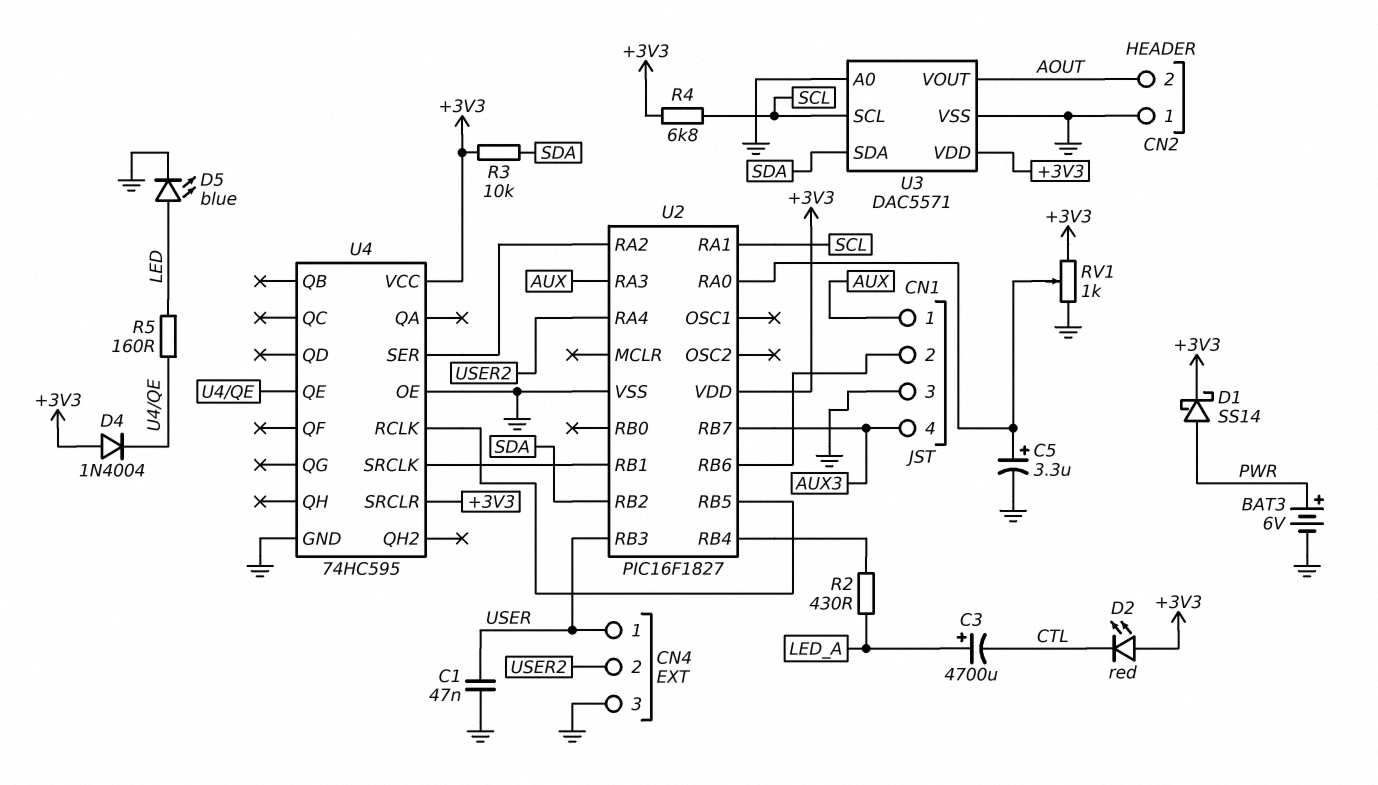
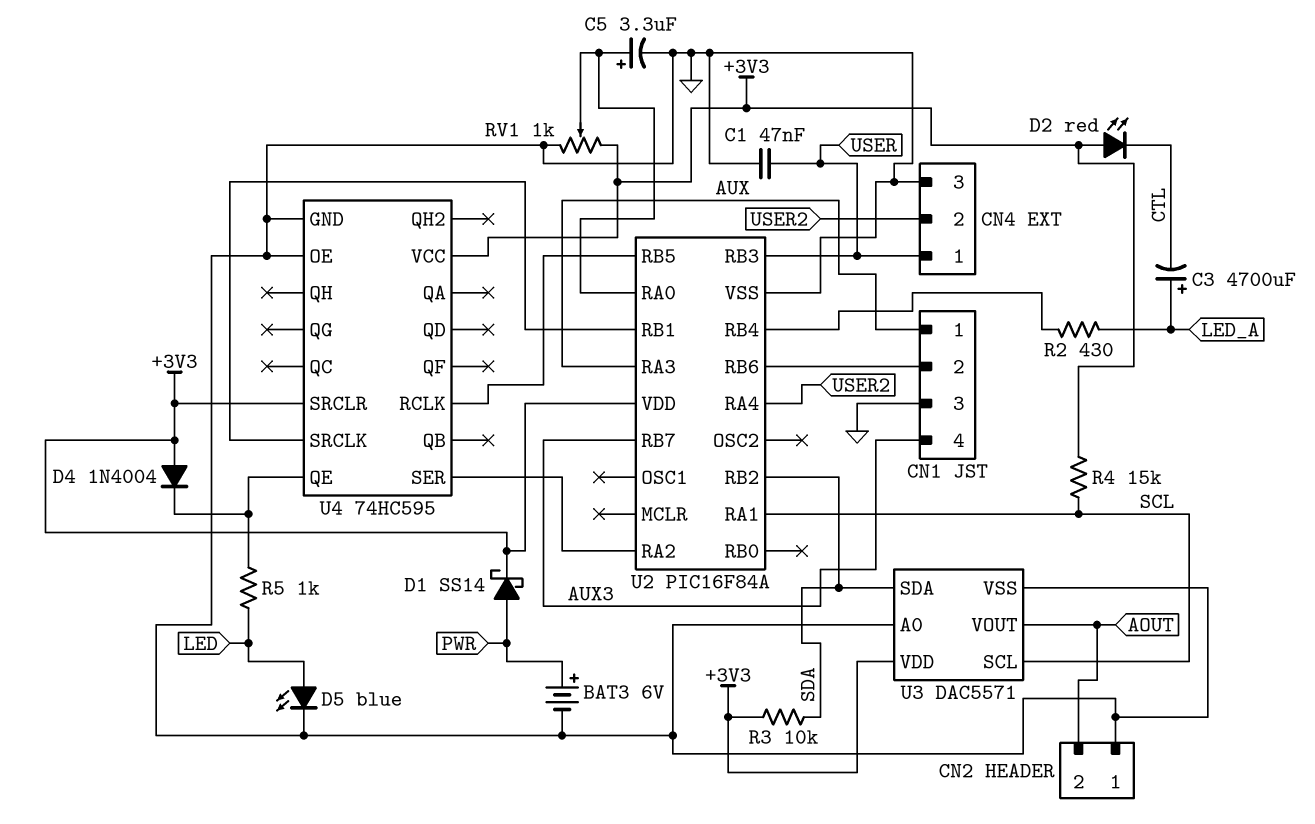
R4: 6.8k (+3V3, SCL) -> 15k (+3V3, SCL)
R5: 160 (LED, U4/QE) -> 1k (LED, U4/QE)
U2: PIC16F1827 -> PIC16F84A

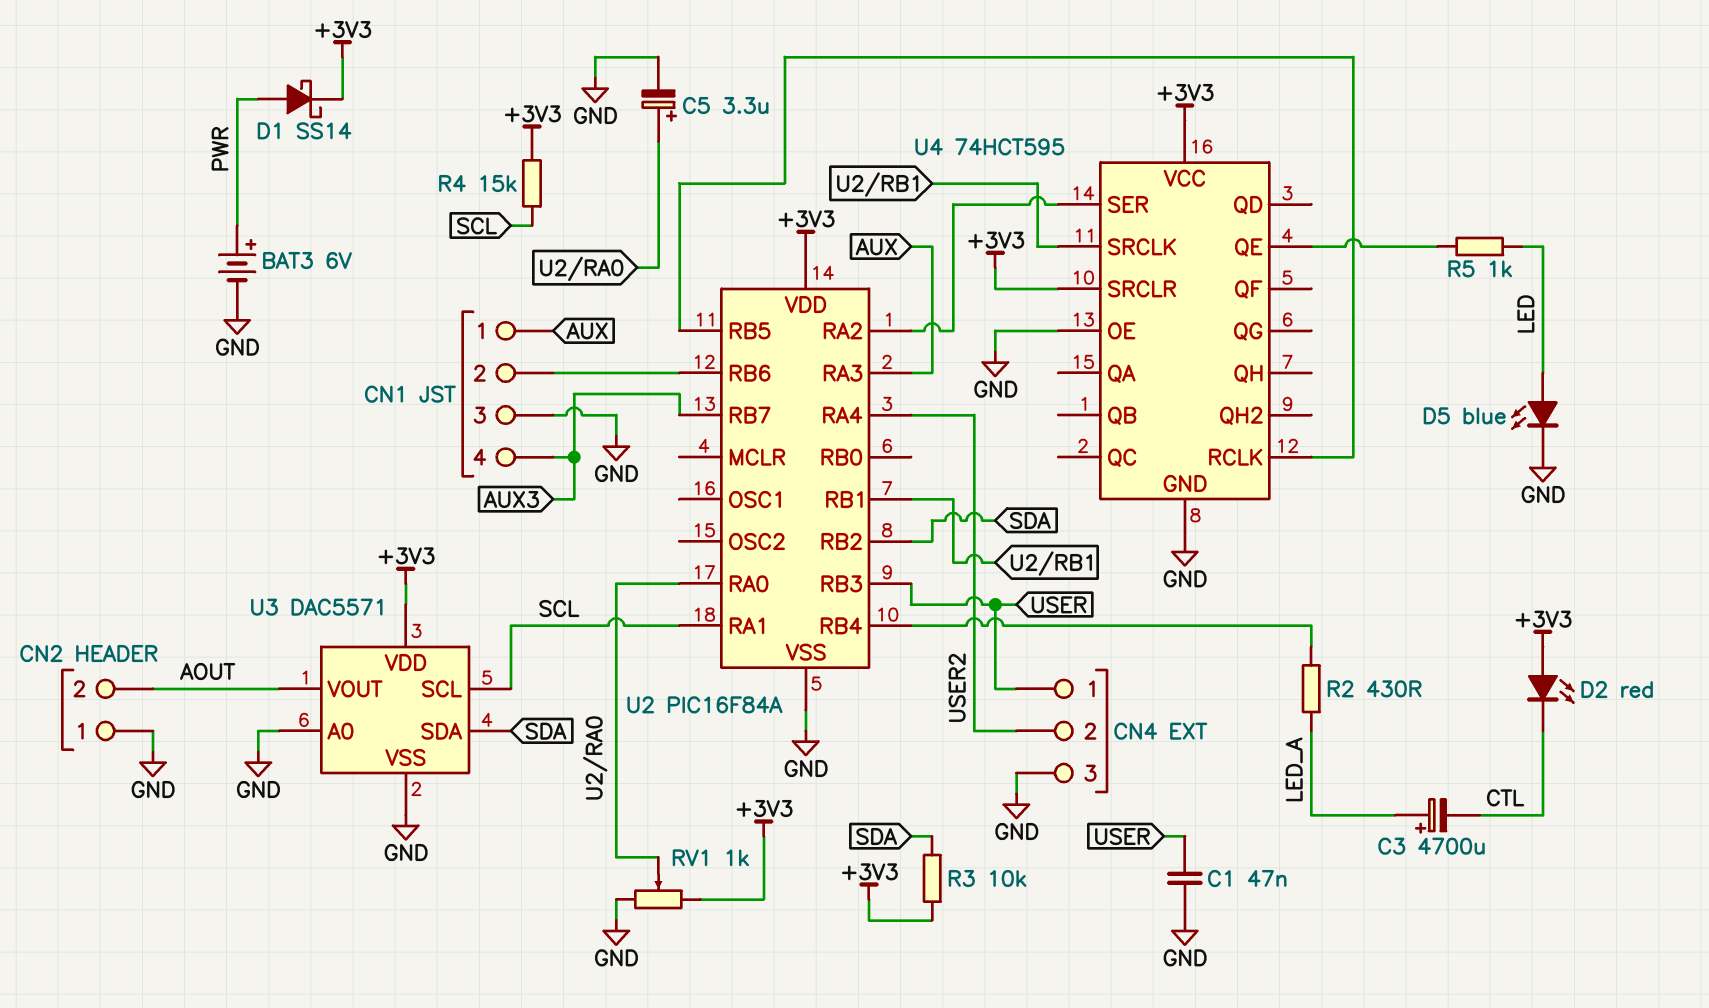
D4: diode 1N4004 (A +3V3, K U4/QE) -> none
U4: 74HC595 -> 74HCT595

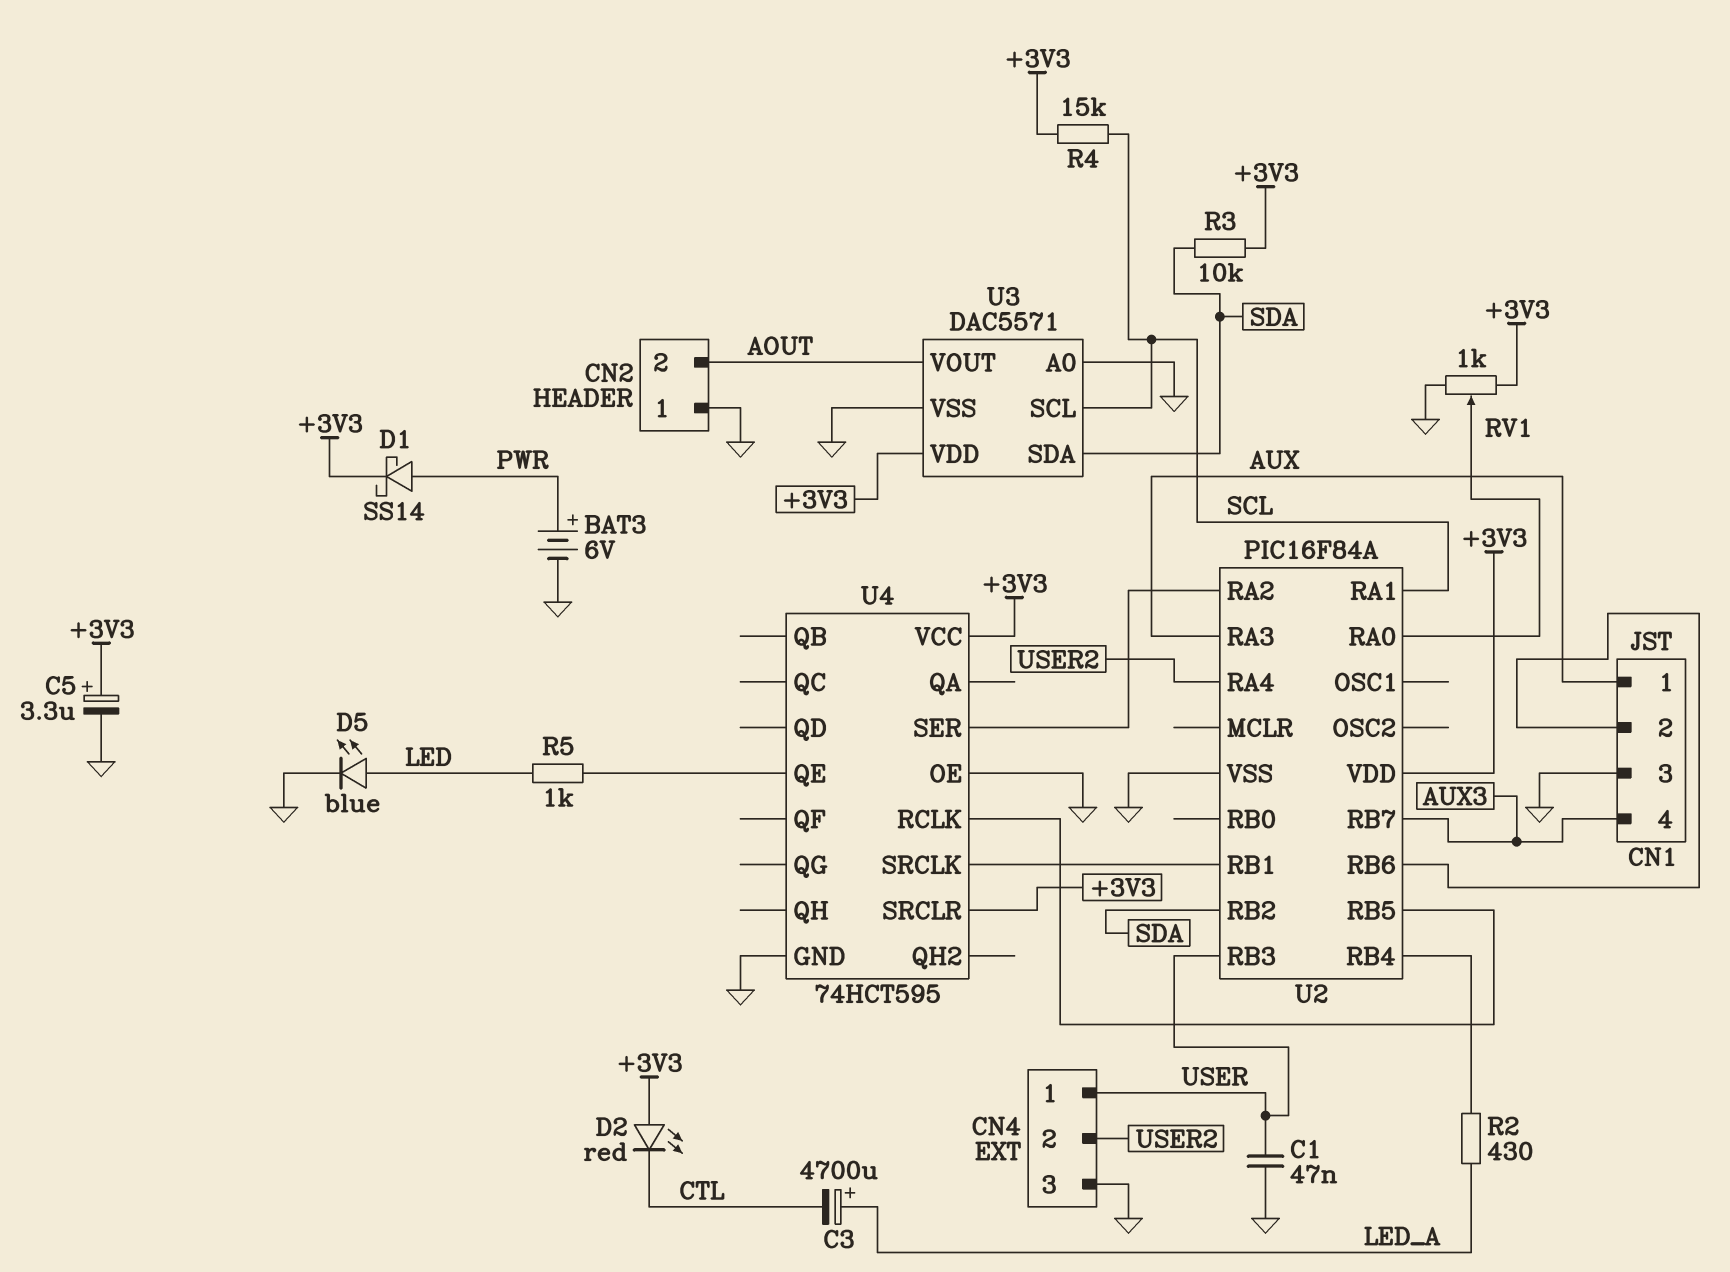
C5: 3.3uF (plus U2/RA0, minus GND) -> 3.3uF (plus +3V3, minus GND)

